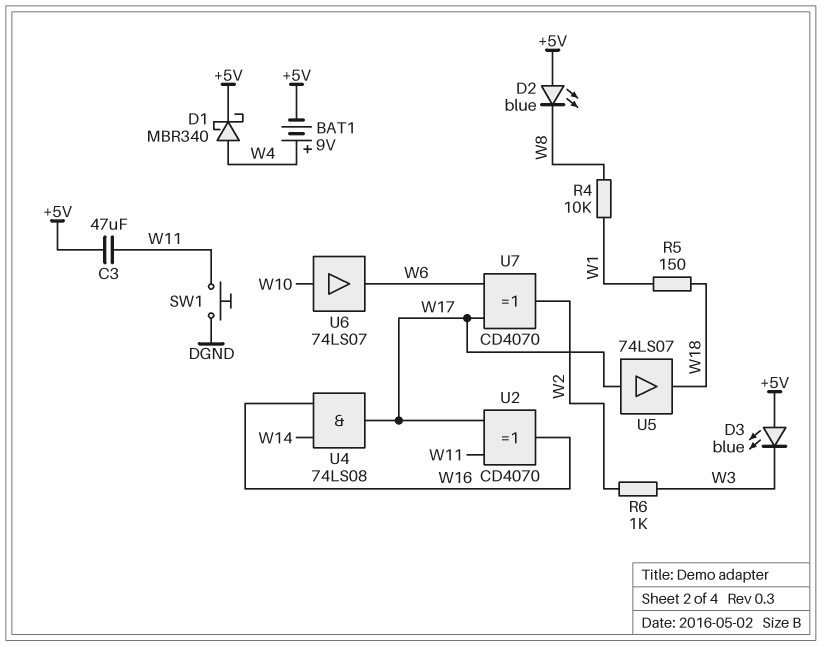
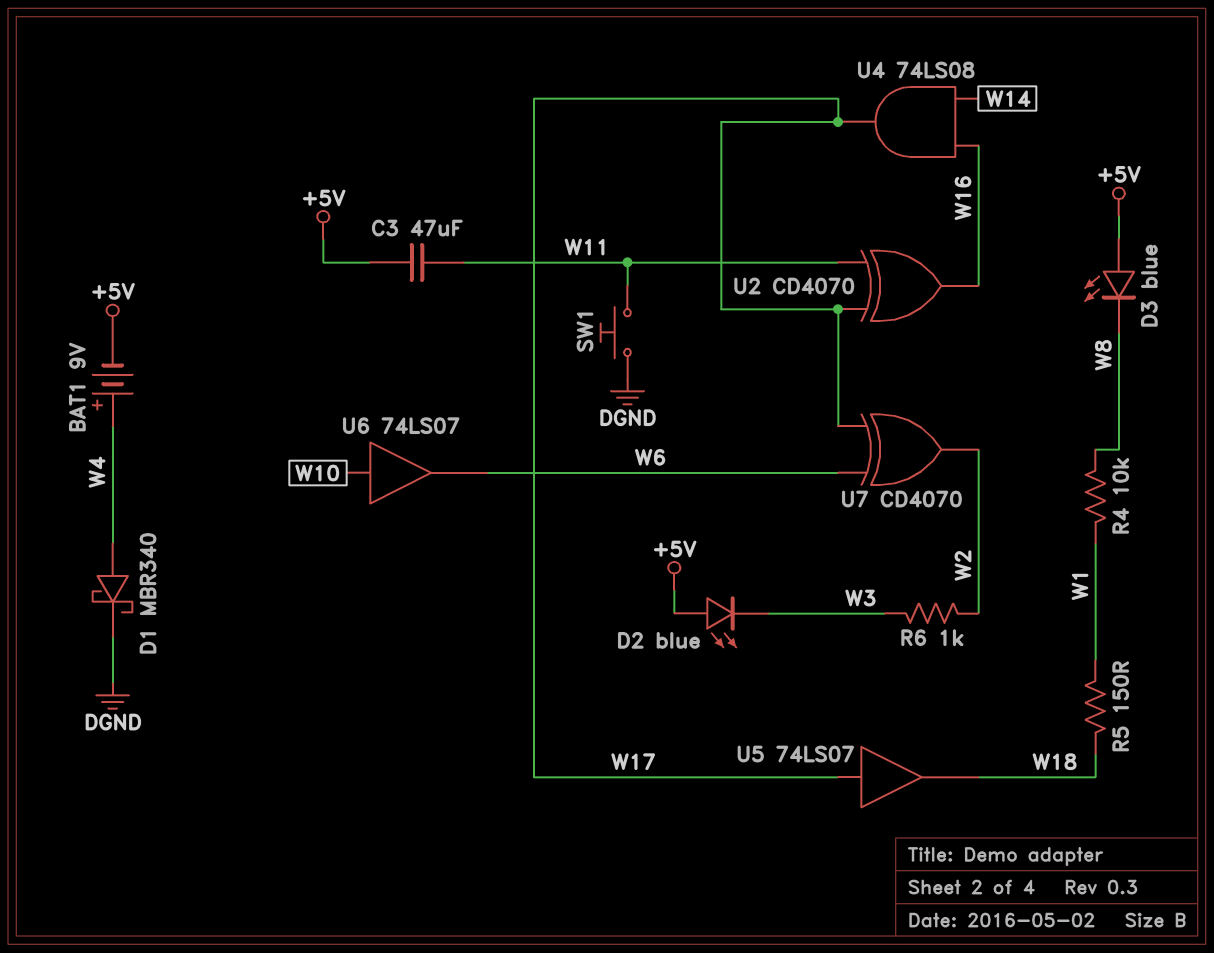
D1: schottky MBR340 (A W4, K +5V) -> schottky MBR340 (A W4, K DGND)
D2: LED blue (A +5V, K W8) -> LED blue (A +5V, K W3)
D3: LED blue (A +5V, K W3) -> LED blue (A +5V, K W8)

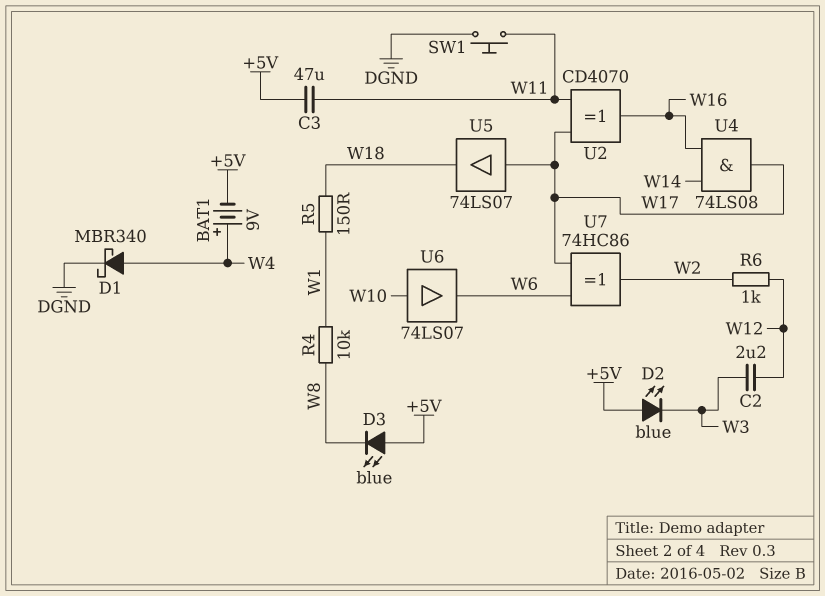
C2: none -> 2.2uF (W3, W12)
R6: 1k (W2, W3) -> 1k (W2, W12)
U7: XOR CD4070 (in W6, in W17, out W2) -> XOR 74HC86 (in W6, in W17, out W2)

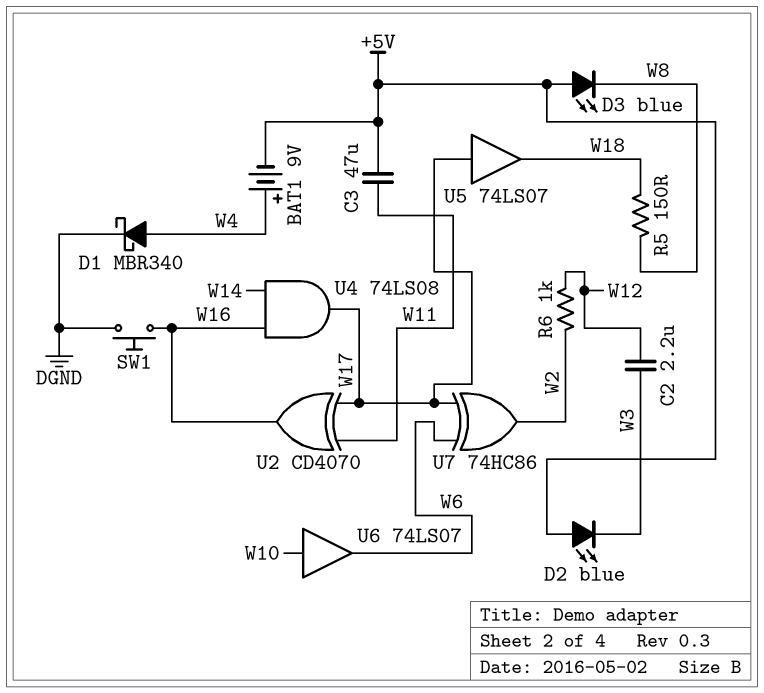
R4: 10k (W1, W8) -> none
R5: 150 (W1, W18) -> 150 (W8, W18)
SW1: button (DGND, W11) -> button (DGND, W16)

